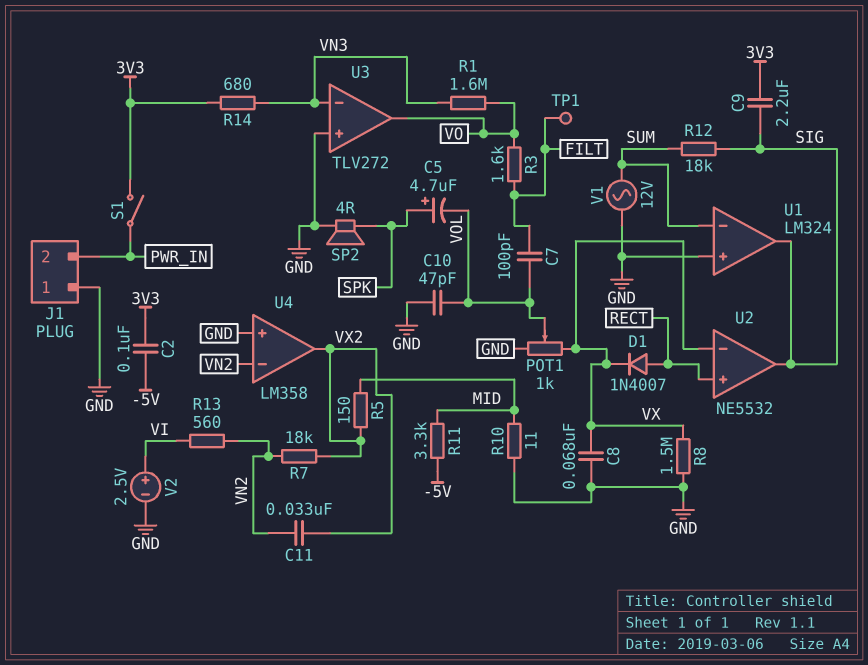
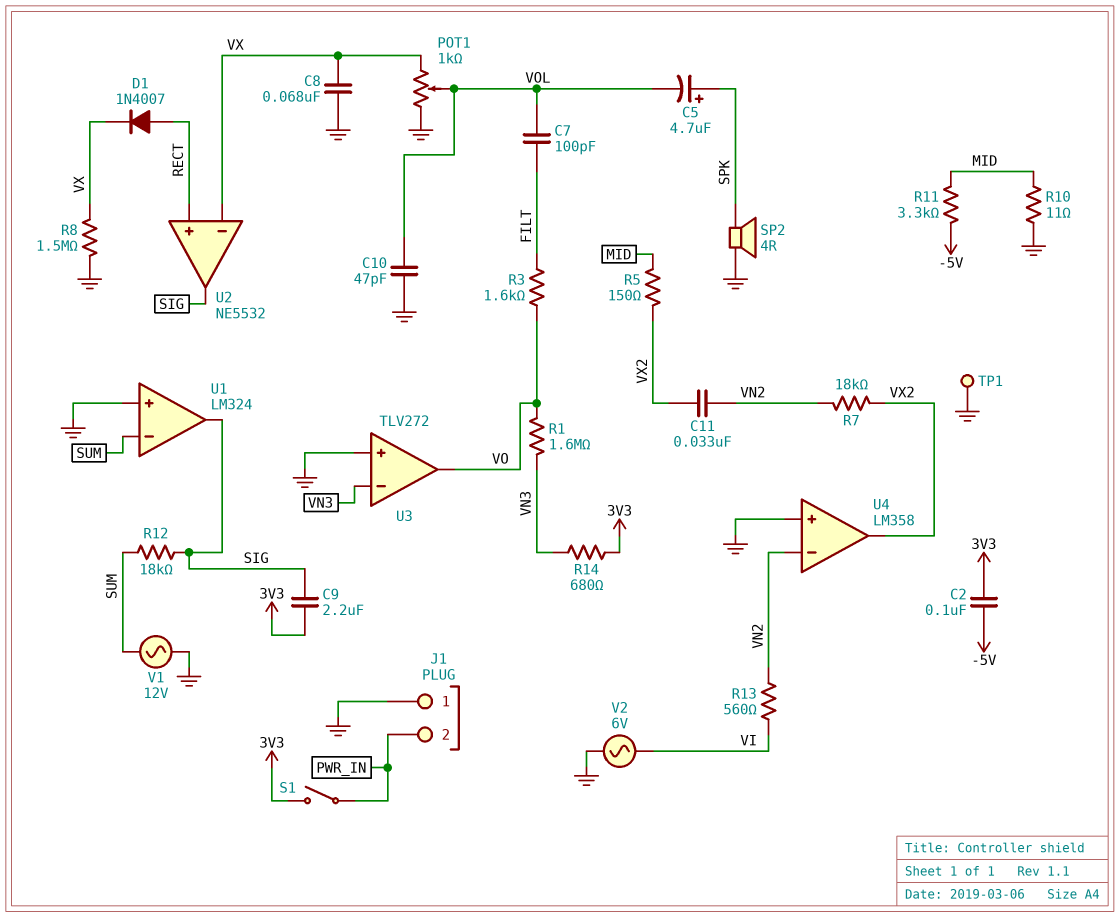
TP1: test point (FILT) -> test point (GND)
V2: 2.5V (plus VI, minus GND) -> AC 6V (GND, VI)

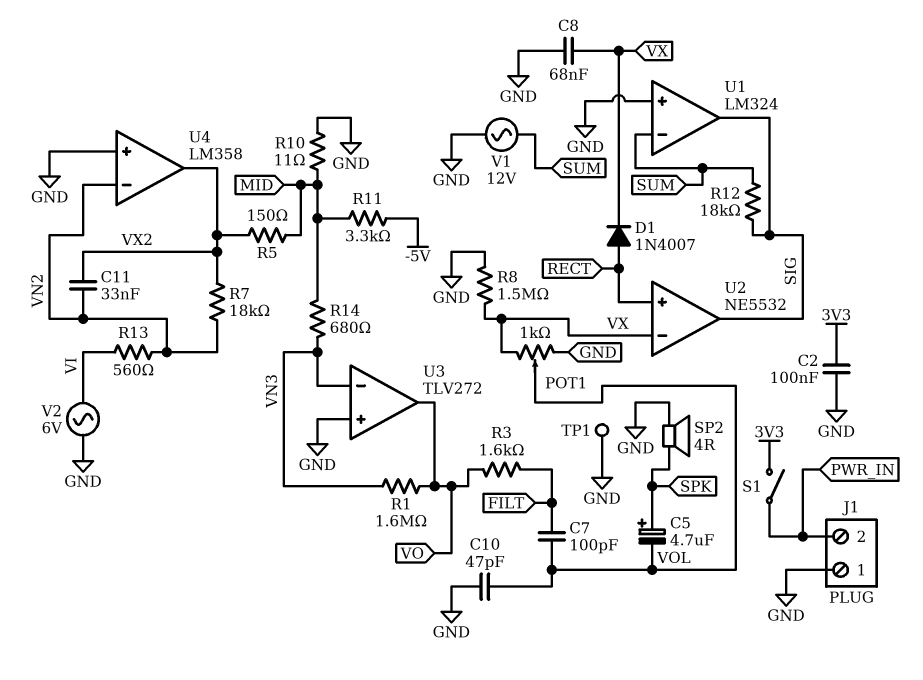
C2: 100nF (-5V, 3V3) -> 100nF (3V3, GND)
C9: 2.2uF (3V3, SIG) -> none
R14: 680 (3V3, VN3) -> 680 (MID, VN3)

